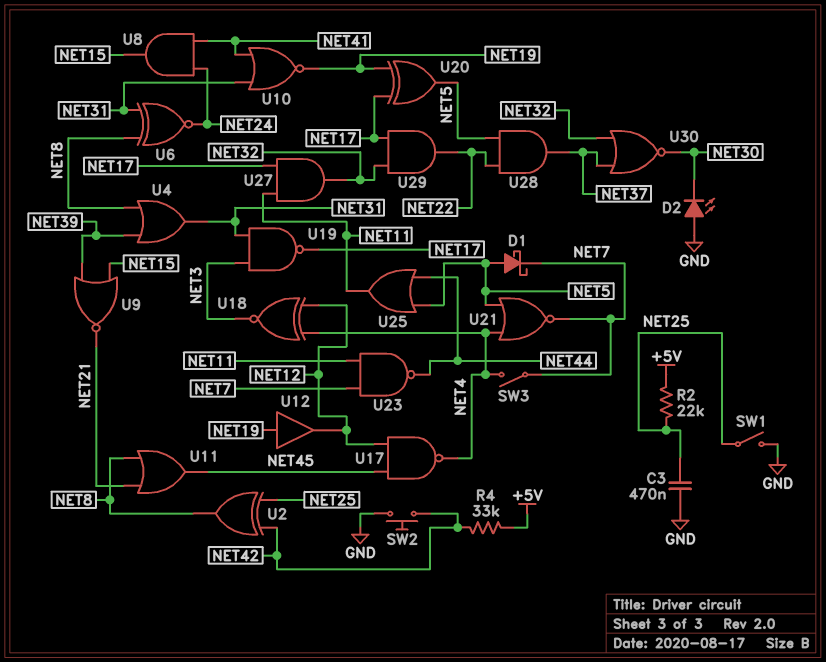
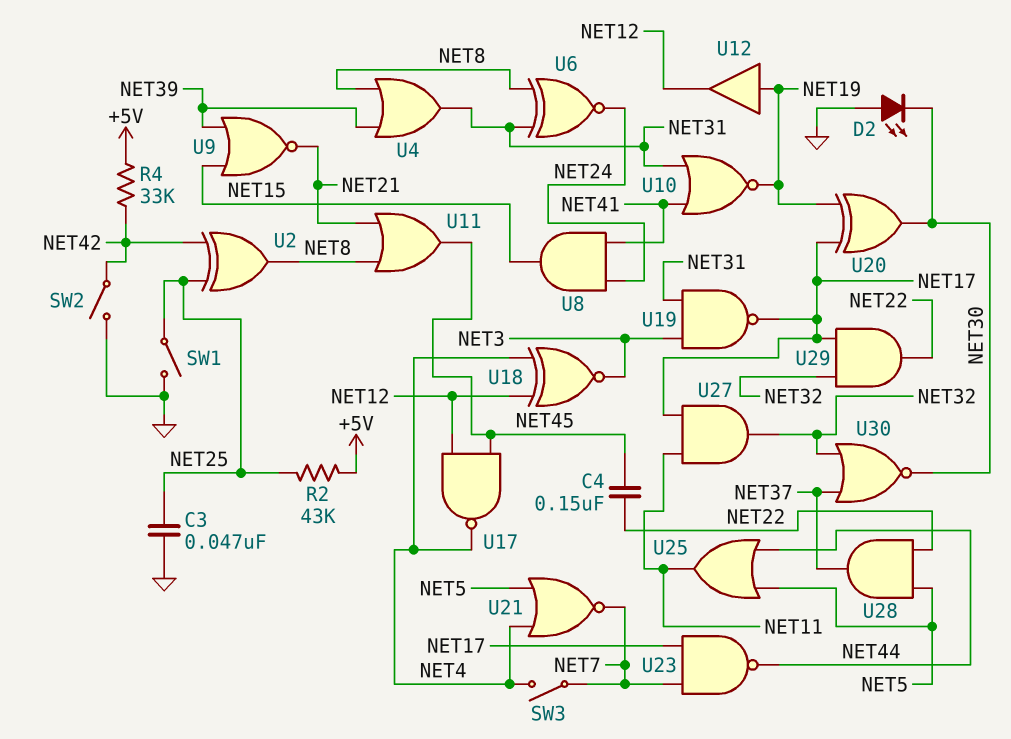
C3: 470nF (GND, NET25) -> 47nF (GND, NET25)
C4: none -> 150nF (NET22, NET45)
D1: schottky (A NET5, K NET7) -> none
R2: 22k (+5V, NET25) -> 43k (+5V, NET25)
SW2: button (GND, NET42) -> switch (GND, NET42)
U20: XOR (in NET17, in NET19, out NET5) -> XOR (in NET17, in NET19, out NET30)
U23: NAND (in NET7, in NET11, out NET44) -> NAND (in NET7, in NET17, out NET44)

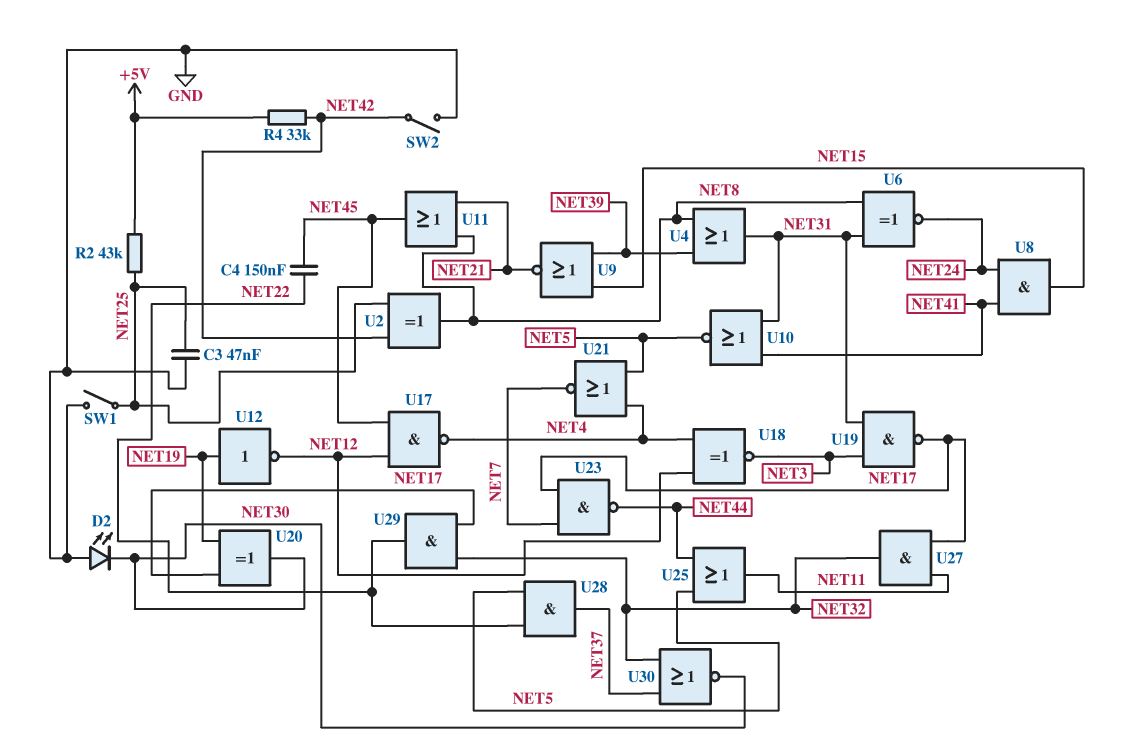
SW3: switch (NET4, NET7) -> none
U10: NOR (in NET31, in NET41, out NET19) -> NOR (in NET31, in NET41, out NET5)
U12: buffer (in NET19, out NET12) -> NOT (in NET19, out NET12)

